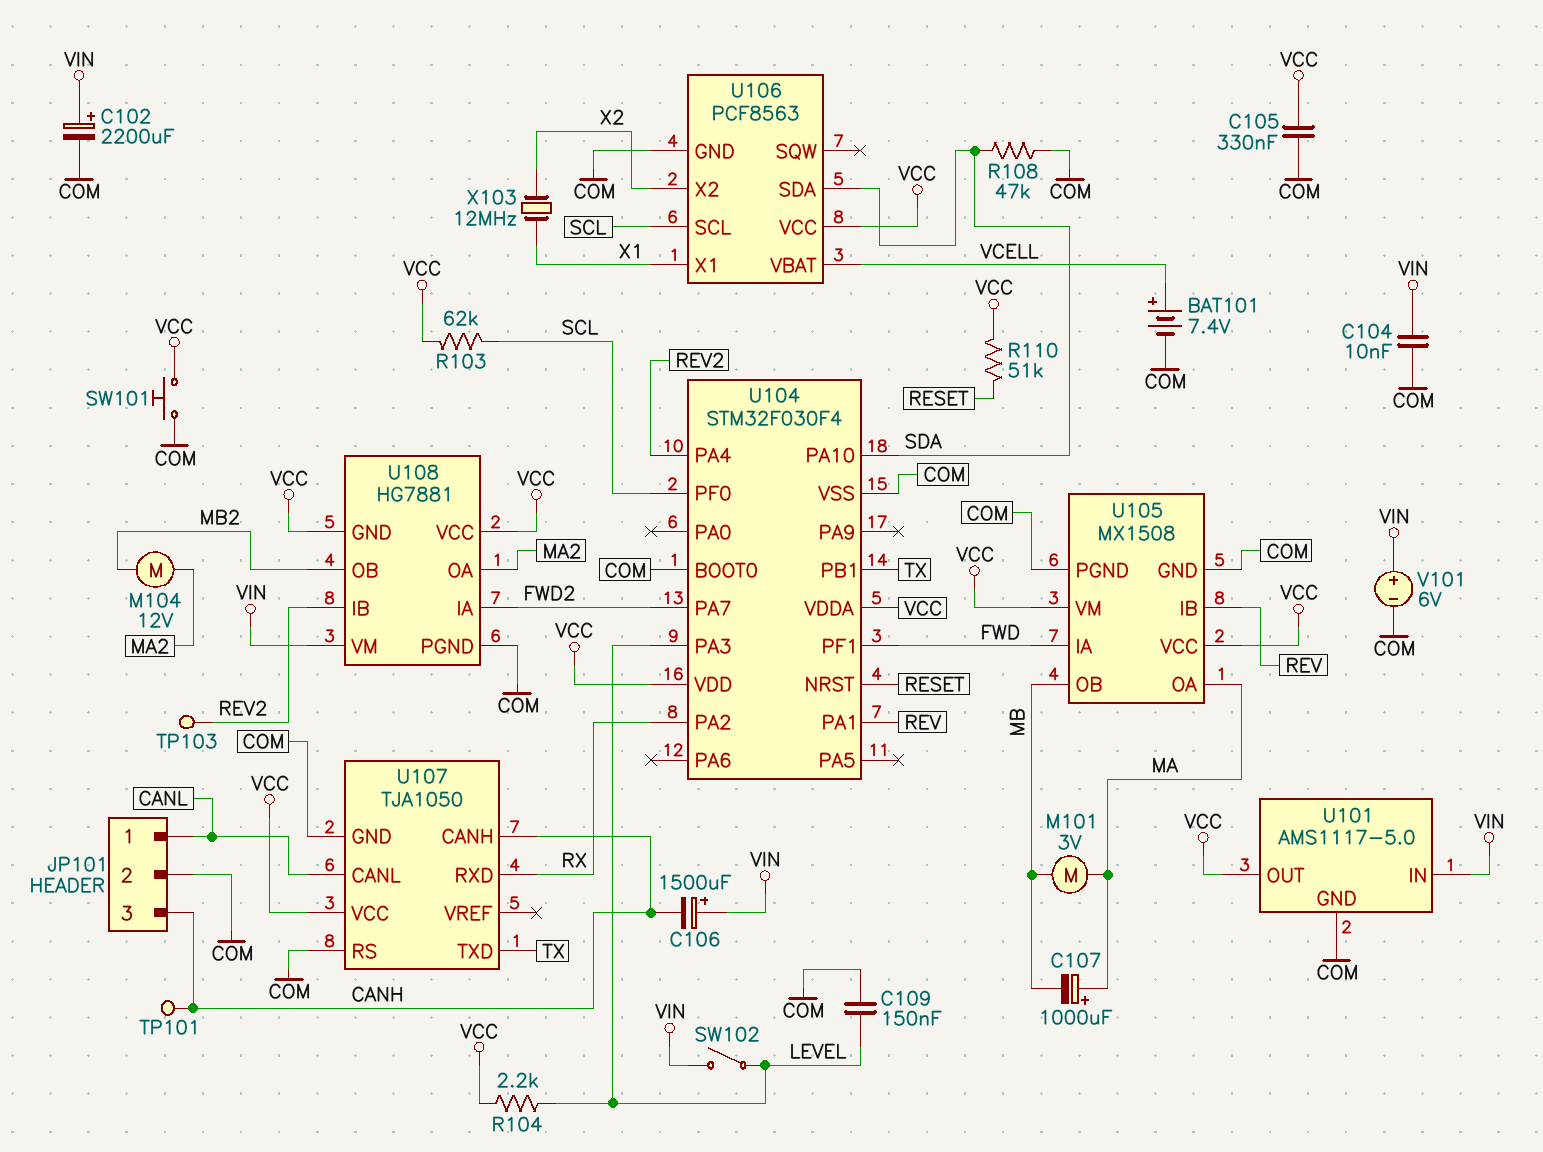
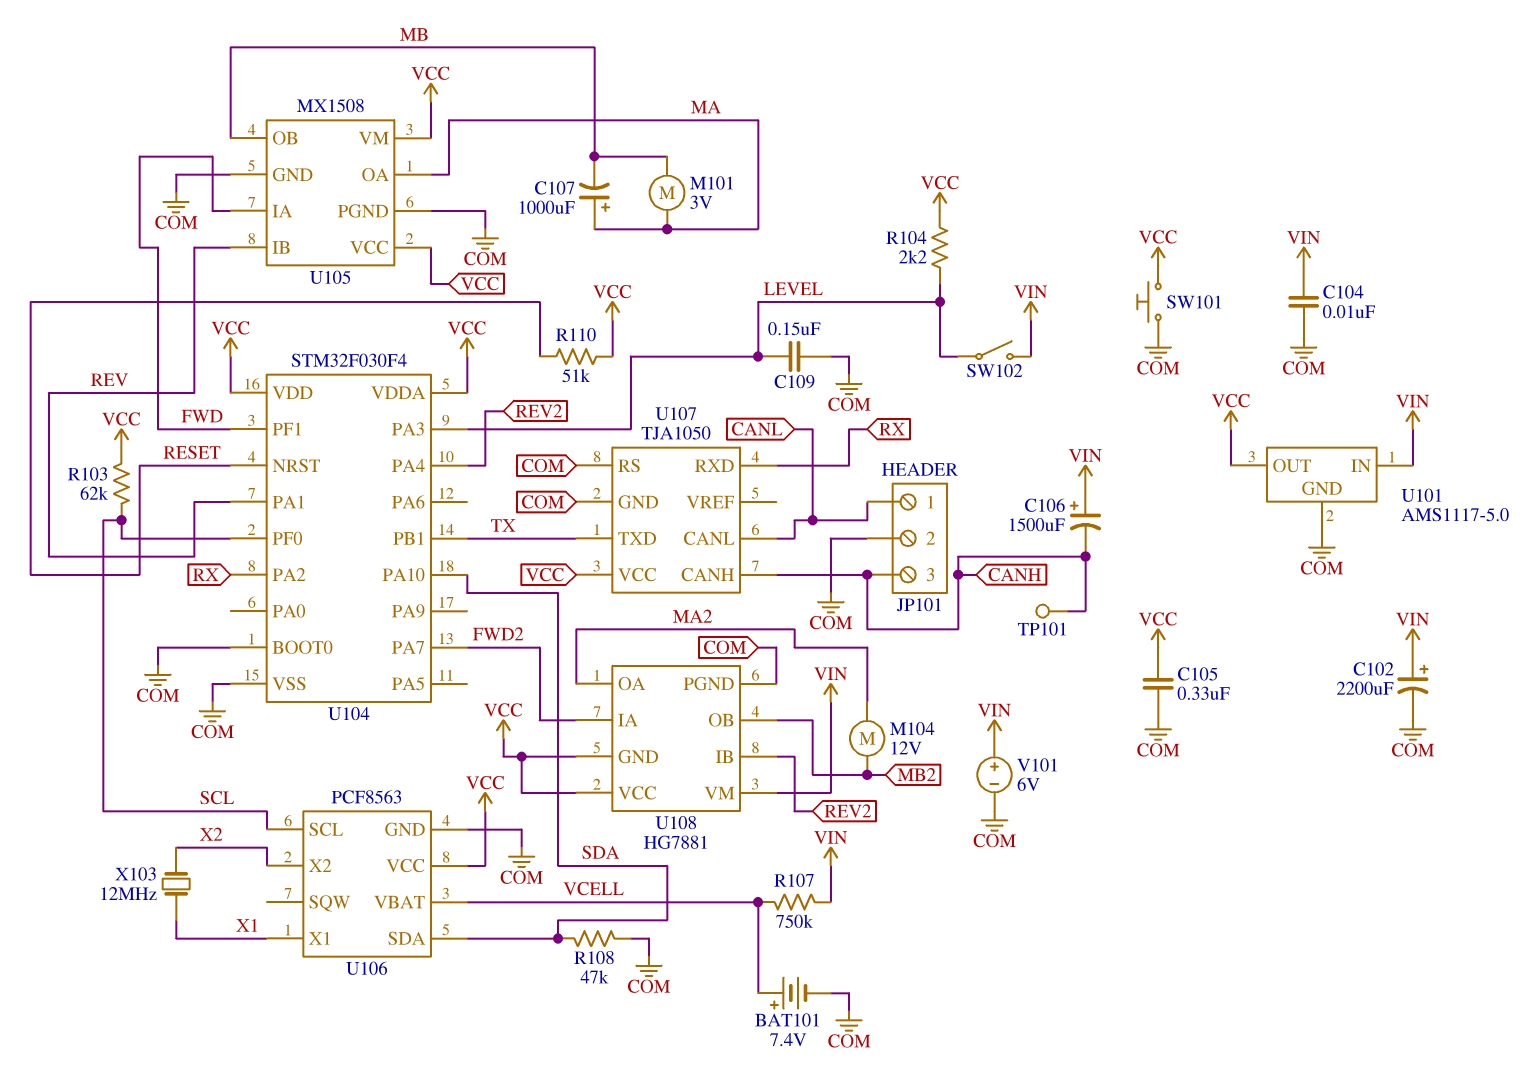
R107: none -> 750k (VCELL, VIN)
TP103: test point (REV2) -> none

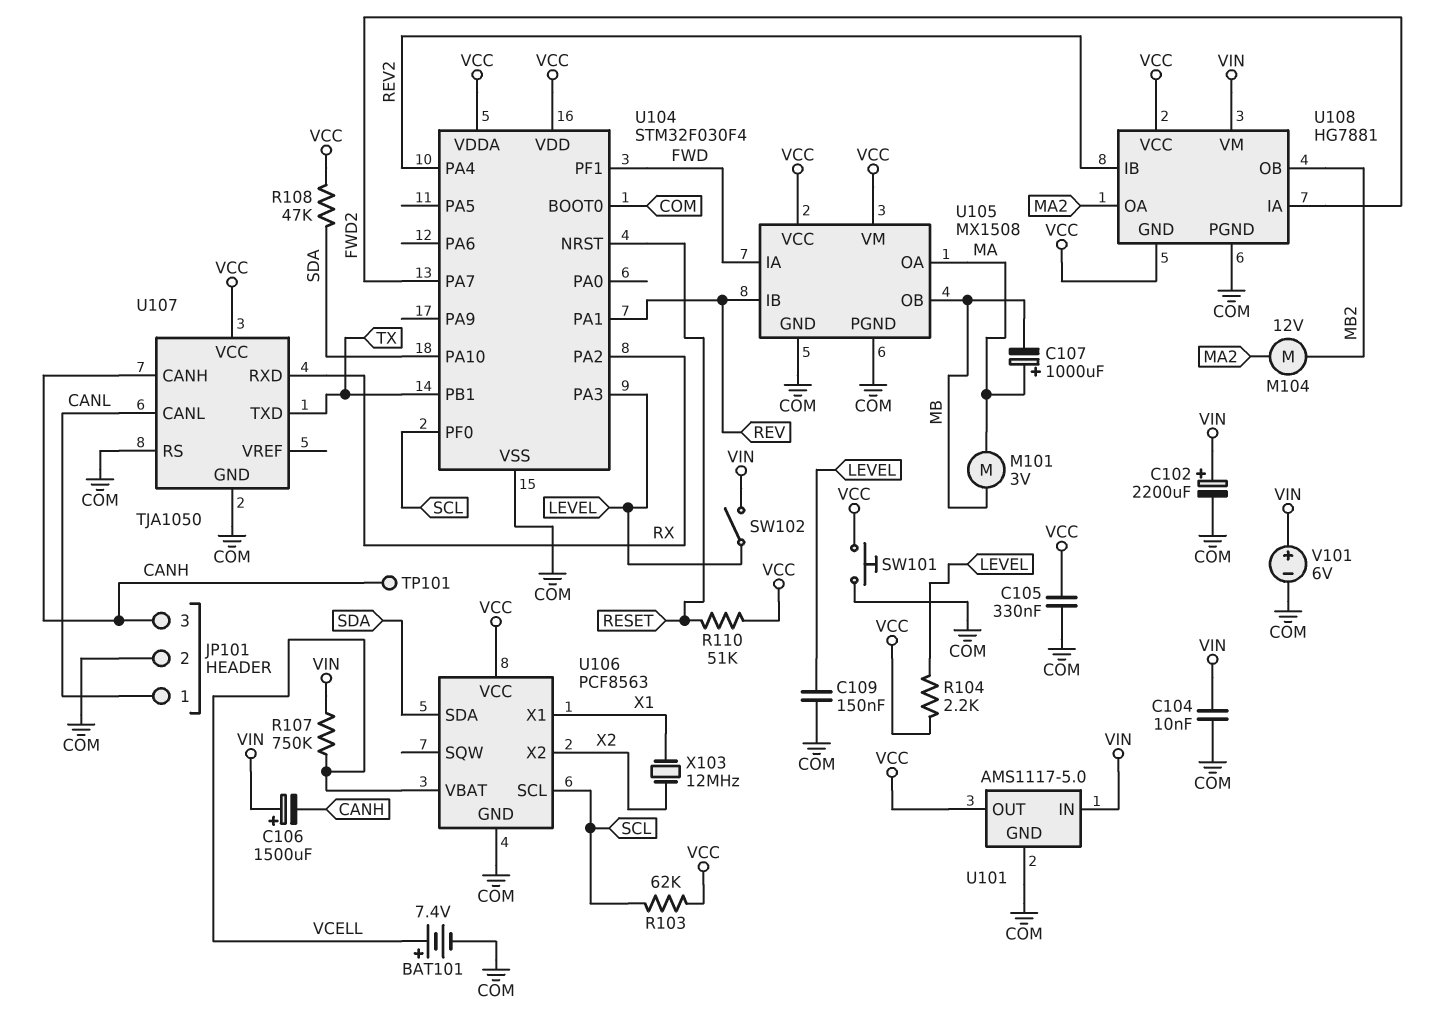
R108: 47k (COM, SDA) -> 47k (SDA, VCC)

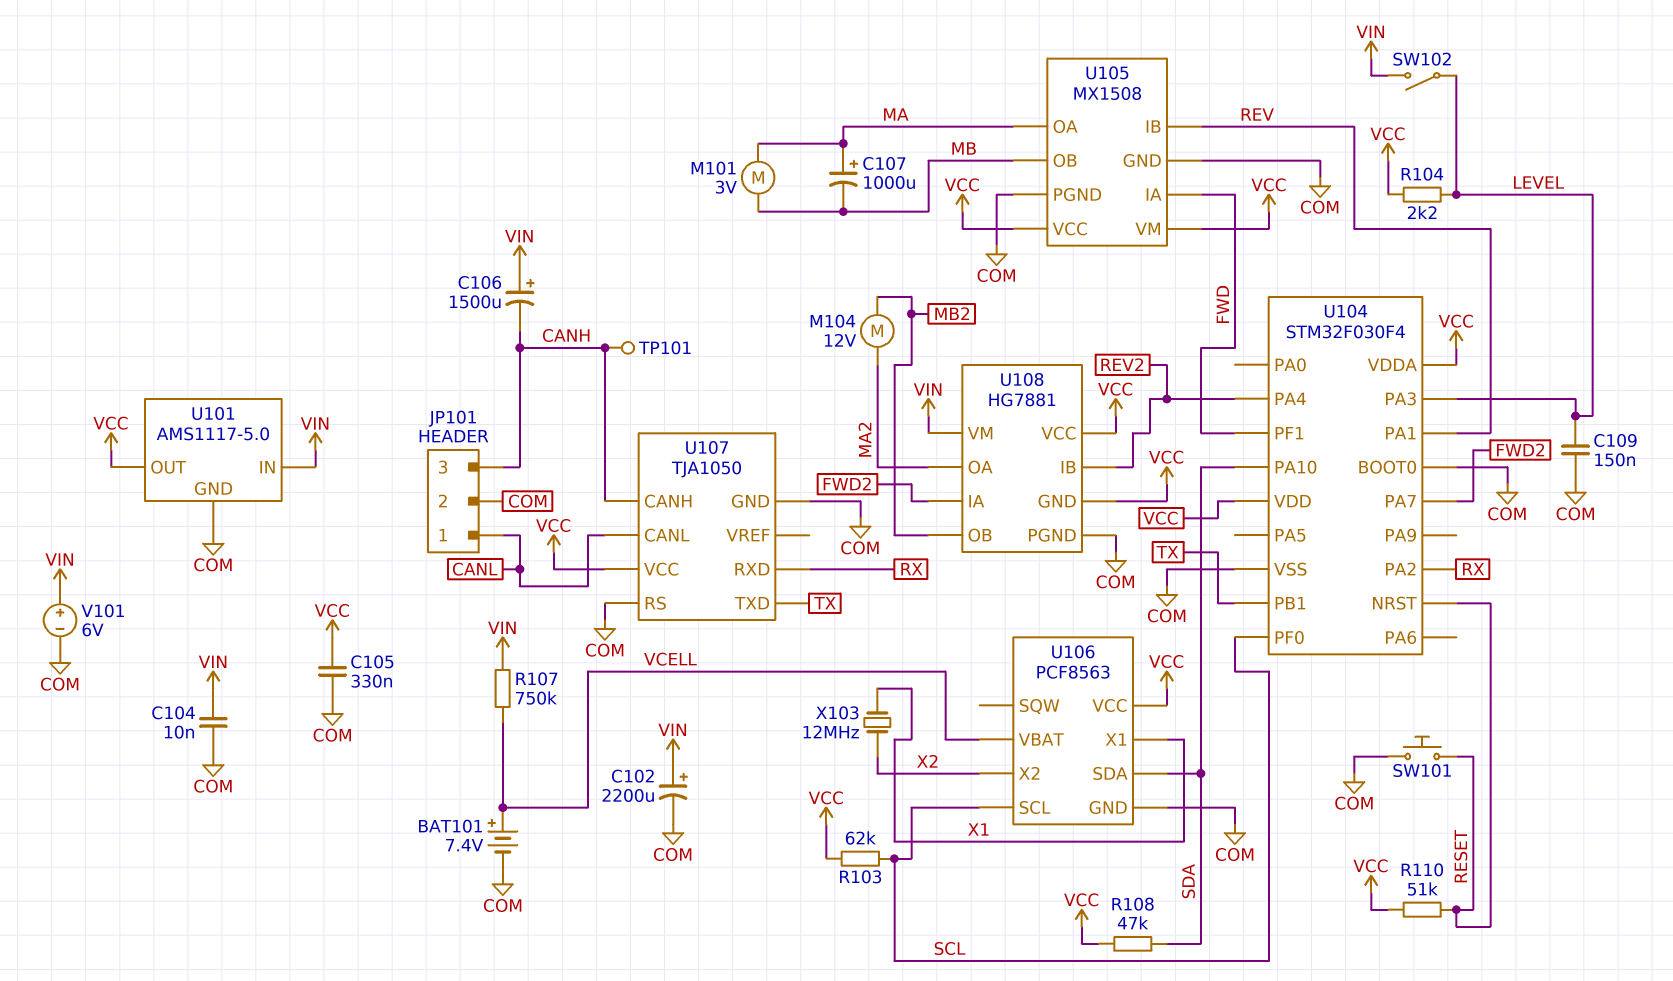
SW101: button (COM, VCC) -> button (COM, RESET)

